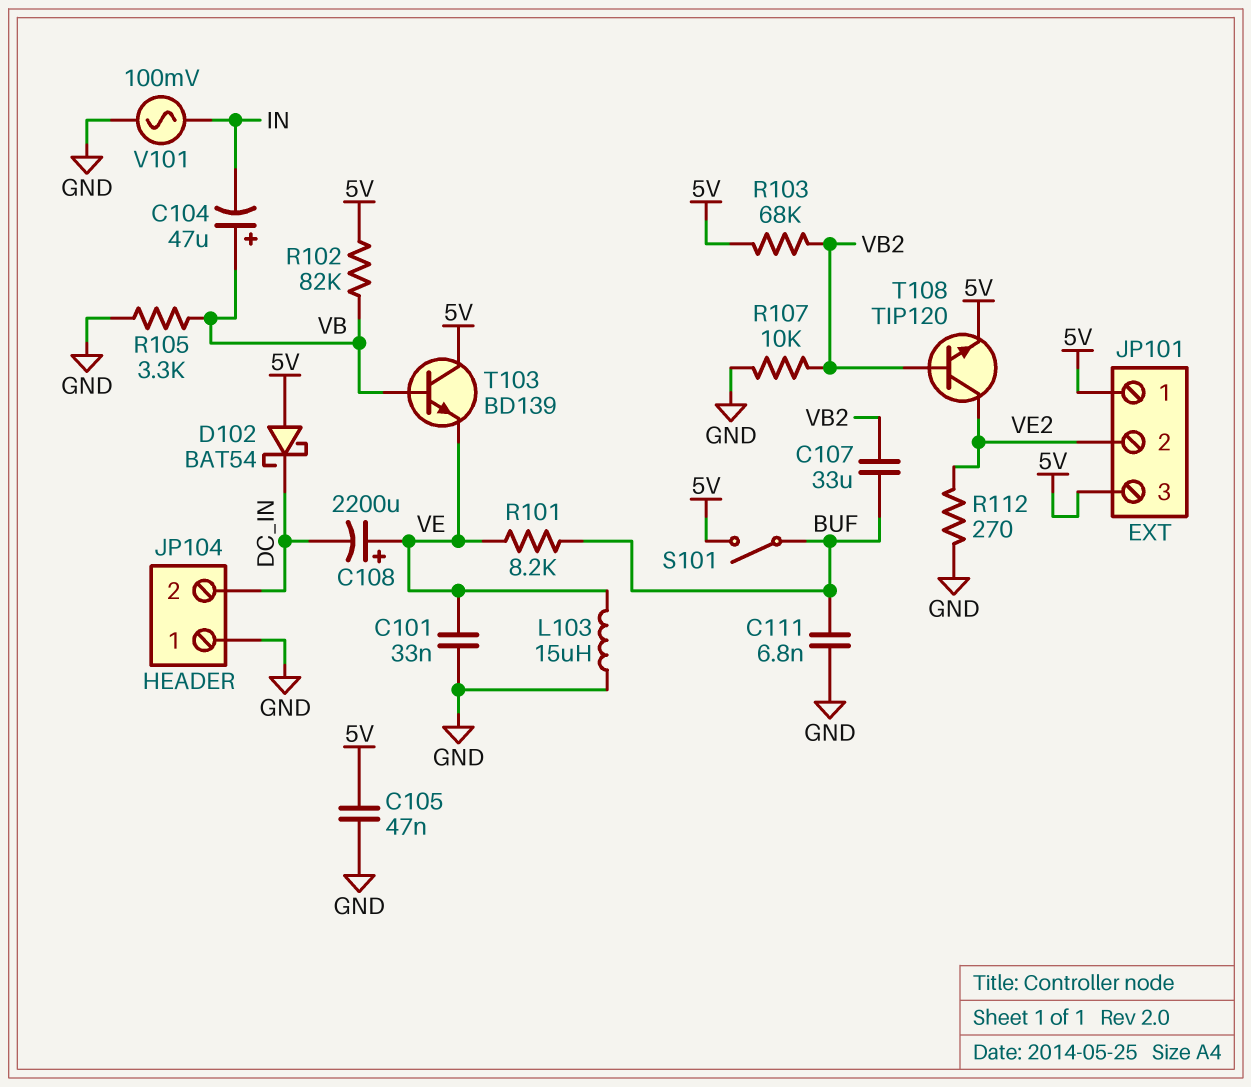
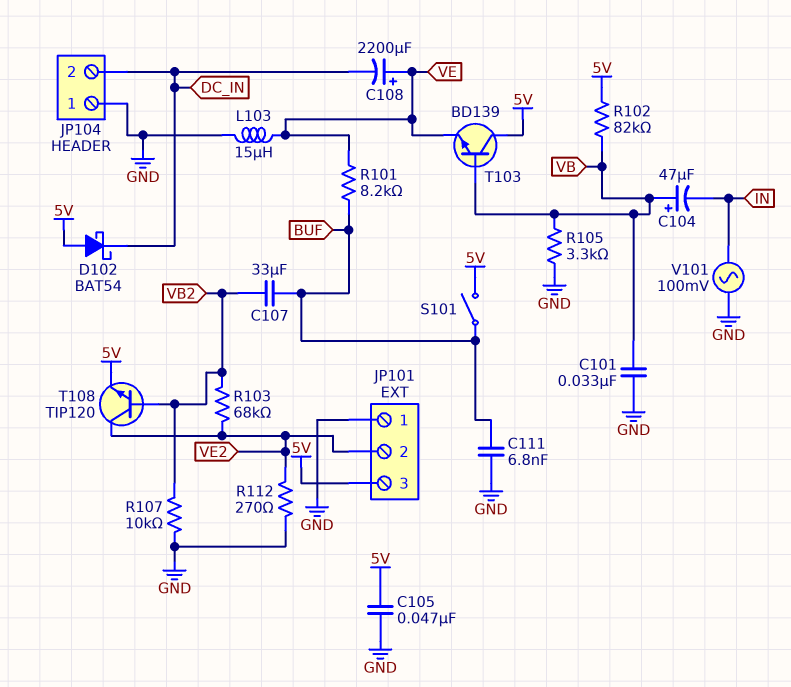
C101: 33nF (GND, VE) -> 33nF (GND, VB)
JP101 pin 1: 5V -> GND
R103: 68k (5V, VB2) -> 68k (VB2, VE2)

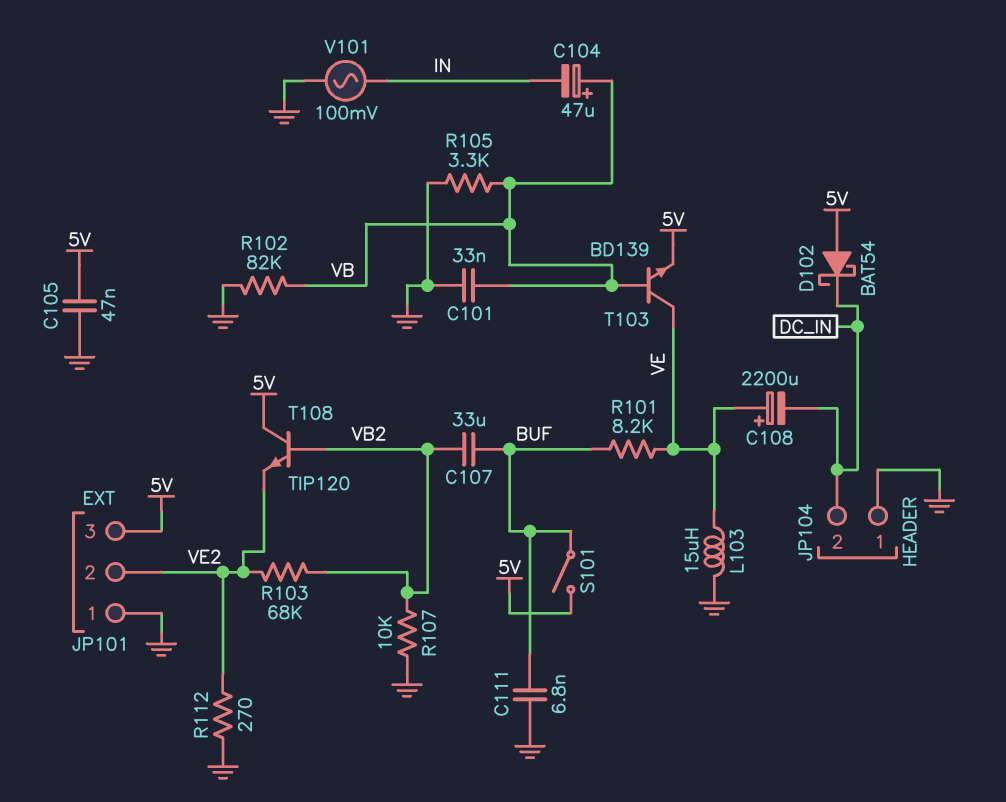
R102: 82k (5V, VB) -> 82k (GND, VB)
T103: NPN BD139 (B VB, C 5V, E VE) -> NPN BD139 (B VB, C VE, E 5V)
T108: NPN TIP120 (B VB2, C VE2, E 5V) -> NPN TIP120 (B VB2, C 5V, E VE2)

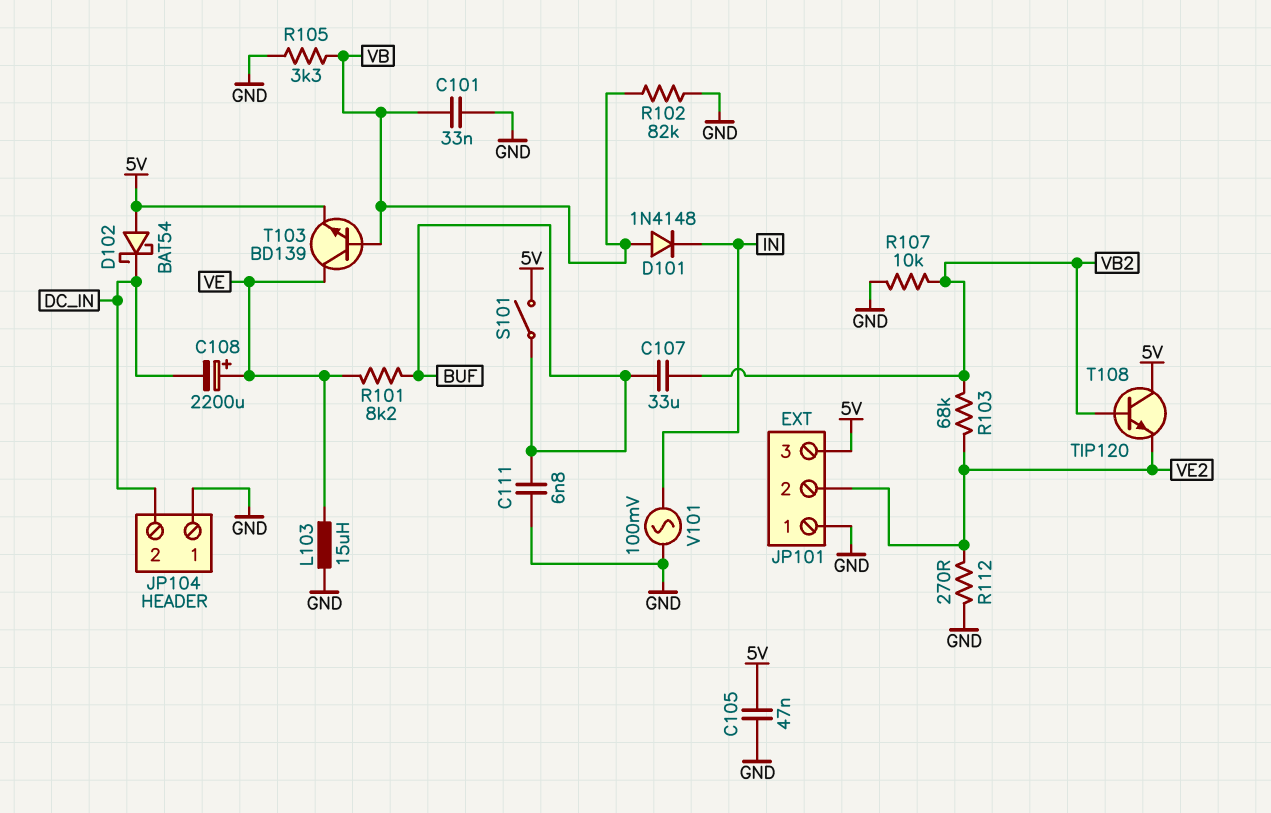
C104: 47uF (plus VB, minus IN) -> none
D101: none -> diode 1N4148 (A VB, K IN)

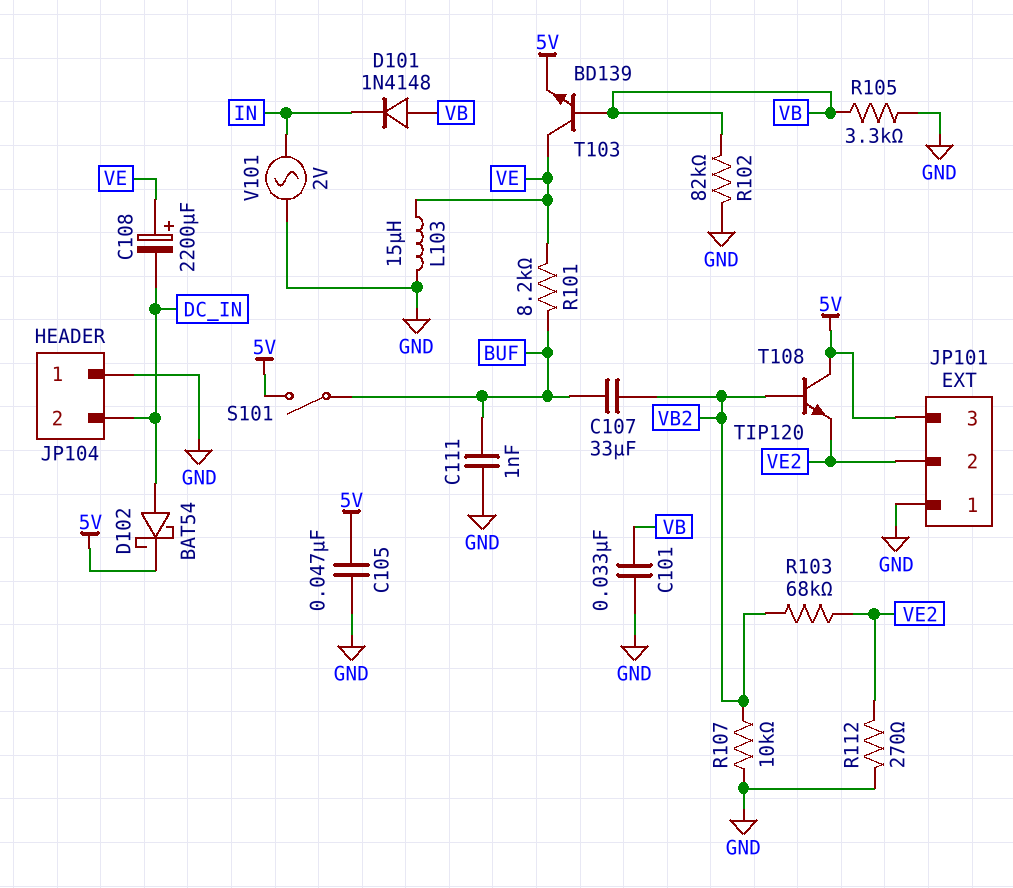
C111: 6.8nF (BUF, GND) -> 1nF (BUF, GND)
D102: schottky BAT54 (A 5V, K DC_IN) -> schottky BAT54 (A DC_IN, K 5V)
V101: AC 100mV (GND, IN) -> AC 2V (GND, IN)

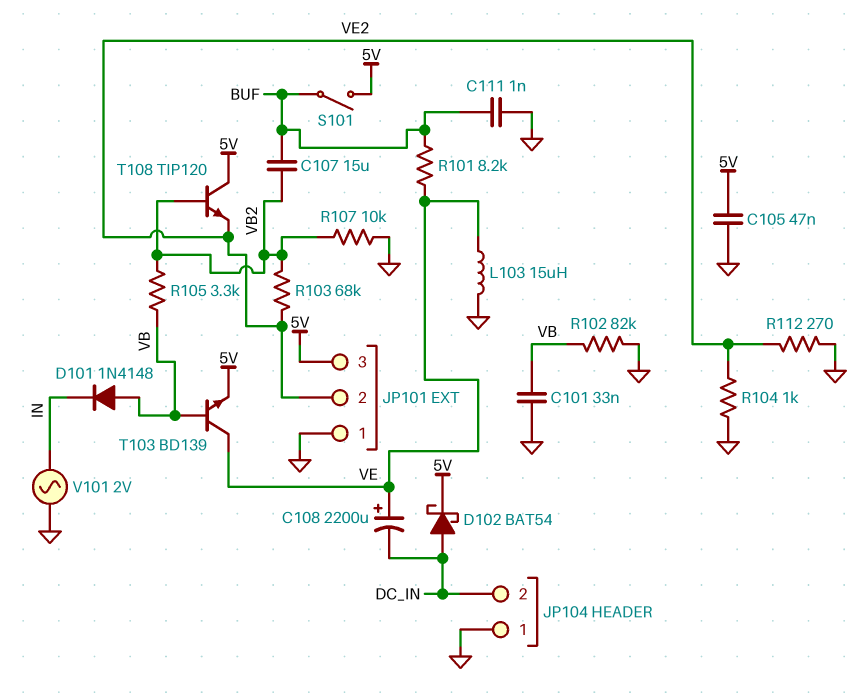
C107: 33uF (BUF, VB2) -> 15uF (BUF, VB2)
R104: none -> 1k (GND, VE2)
R105: 3.3k (GND, VB) -> 3.3k (VB, VB2)

